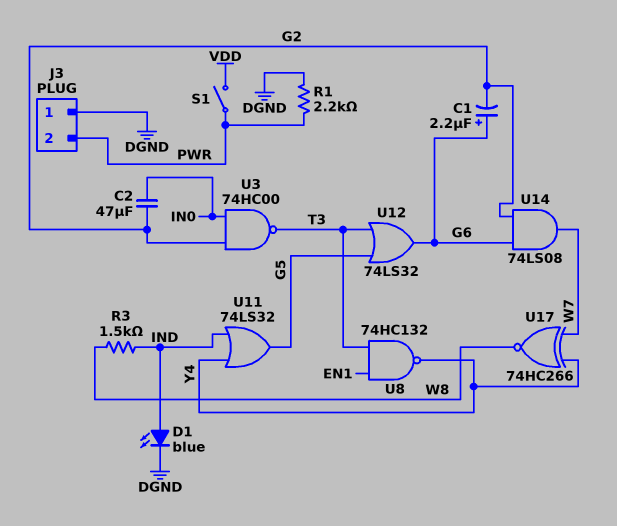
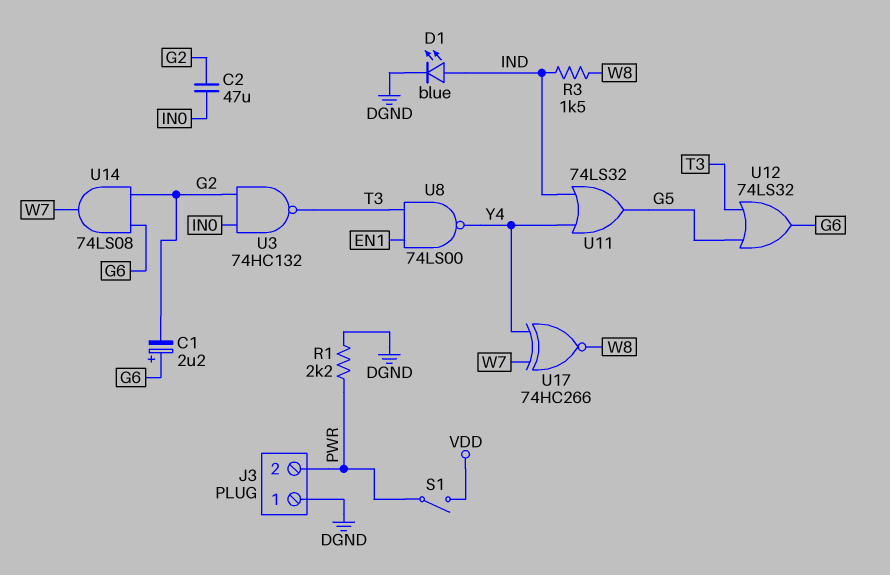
U3: NAND 74HC00 (in G2, in IN0, out T3) -> NAND 74HC132 (in G2, in IN0, out T3)
U8: NAND 74HC132 (in EN1, in T3, out Y4) -> NAND 74LS00 (in EN1, in T3, out Y4)

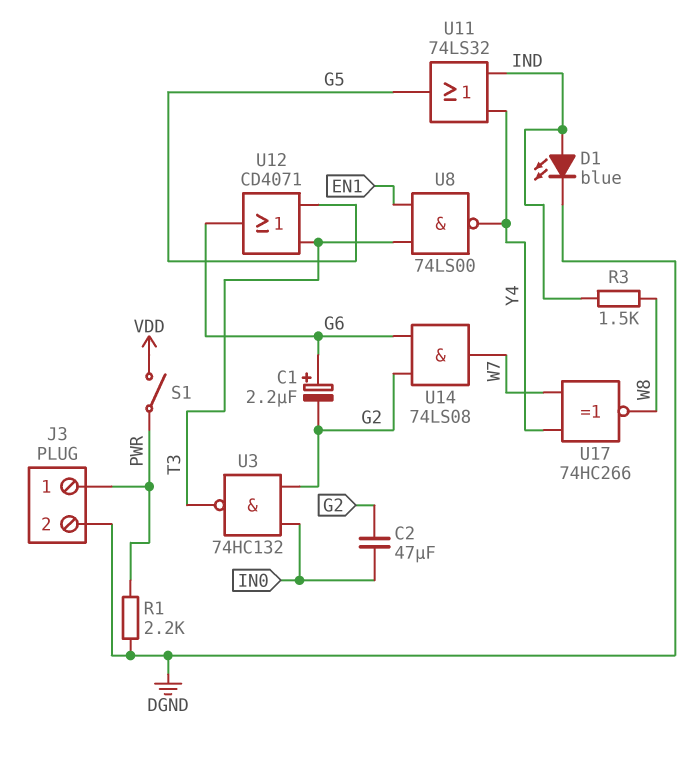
J3 pin 1: DGND -> PWR
J3 pin 2: PWR -> DGND
U12: OR 74LS32 (in G5, in T3, out G6) -> OR CD4071 (in G5, in T3, out G6)

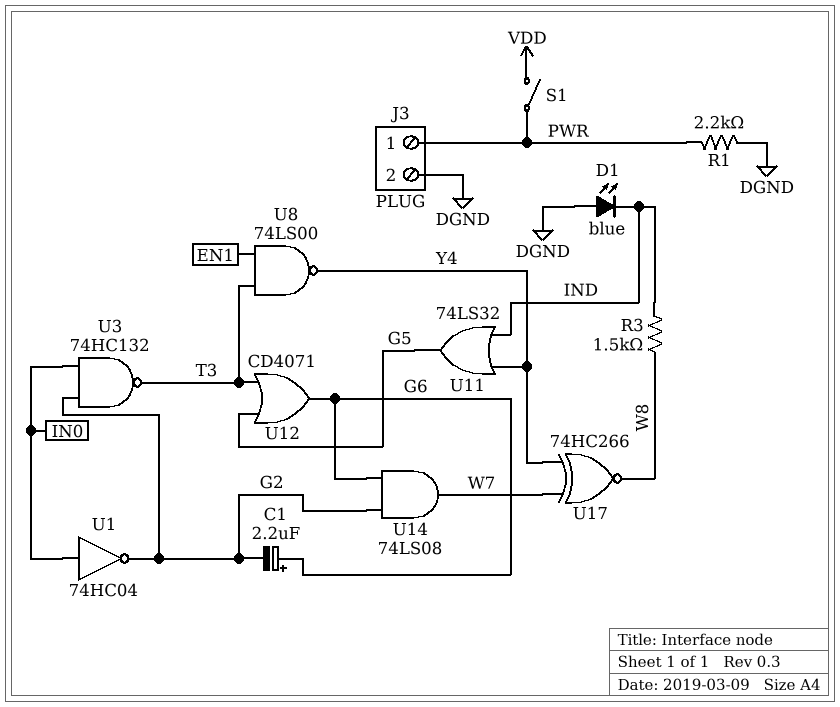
C2: 47uF (G2, IN0) -> none
D1: LED blue (A IND, K DGND) -> LED blue (A DGND, K IND)
U1: none -> NOT 74HC04 (in IN0, out G2)

